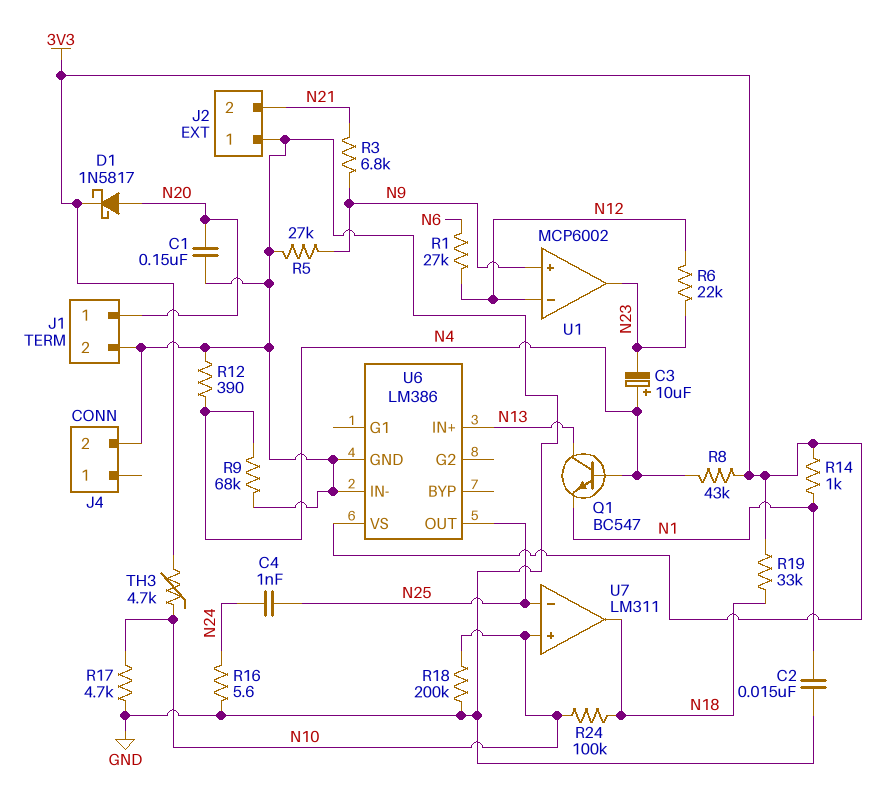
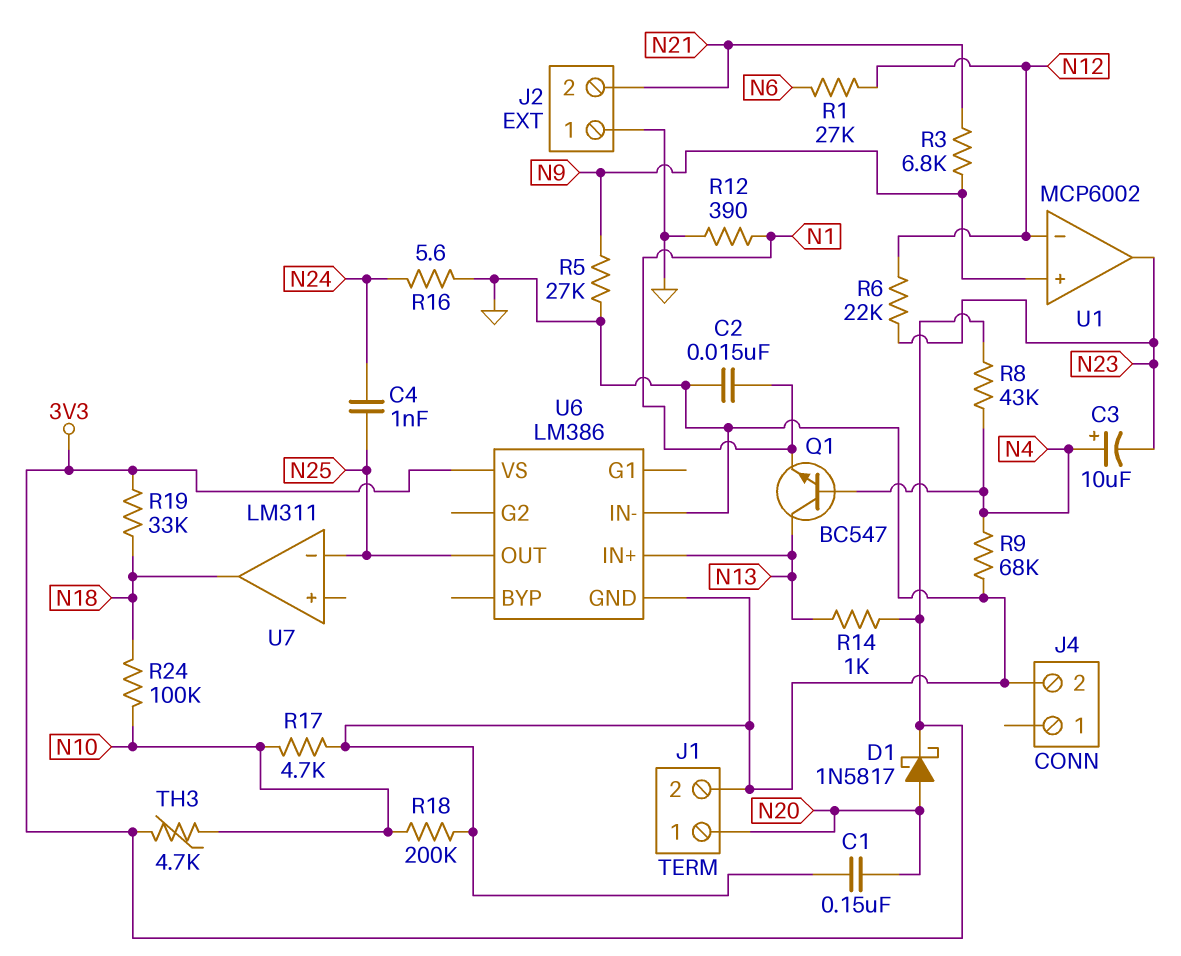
R12: 390 (GND, N4) -> 390 (GND, N1)
R14: 1k (3V3, N1) -> 1k (3V3, N13)
U7 pin in+: N10 -> none

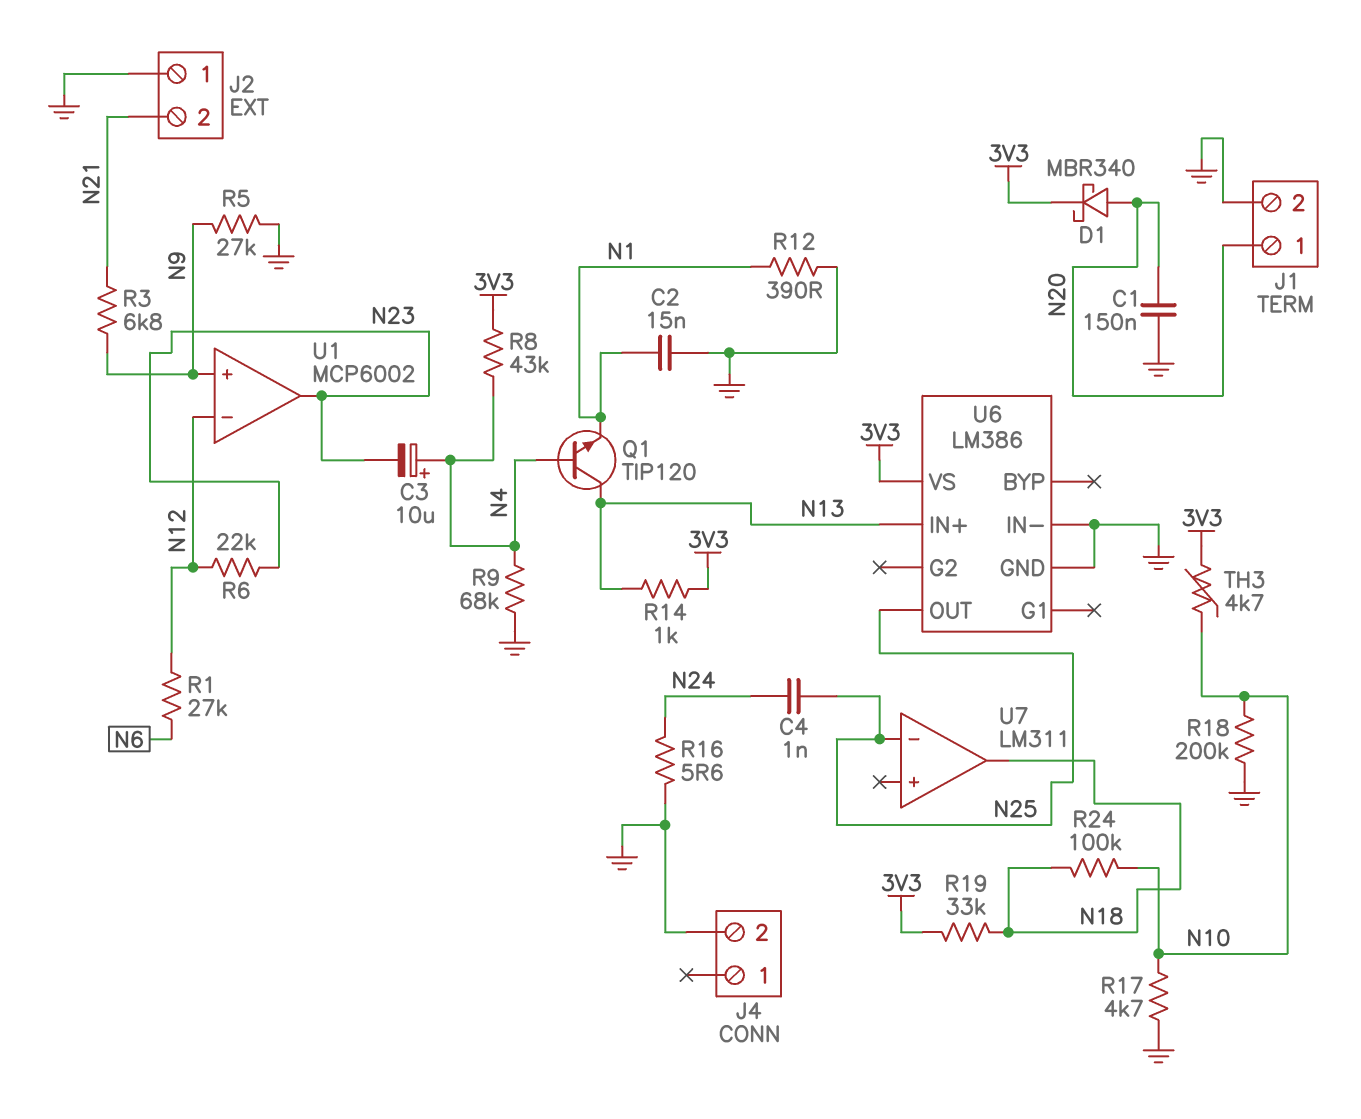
D1: schottky 1N5817 (A N20, K 3V3) -> schottky MBR340 (A N20, K 3V3)
Q1: NPN BC547 (B N4, C N13, E N1) -> NPN TIP120 (B N4, C N13, E N1)

